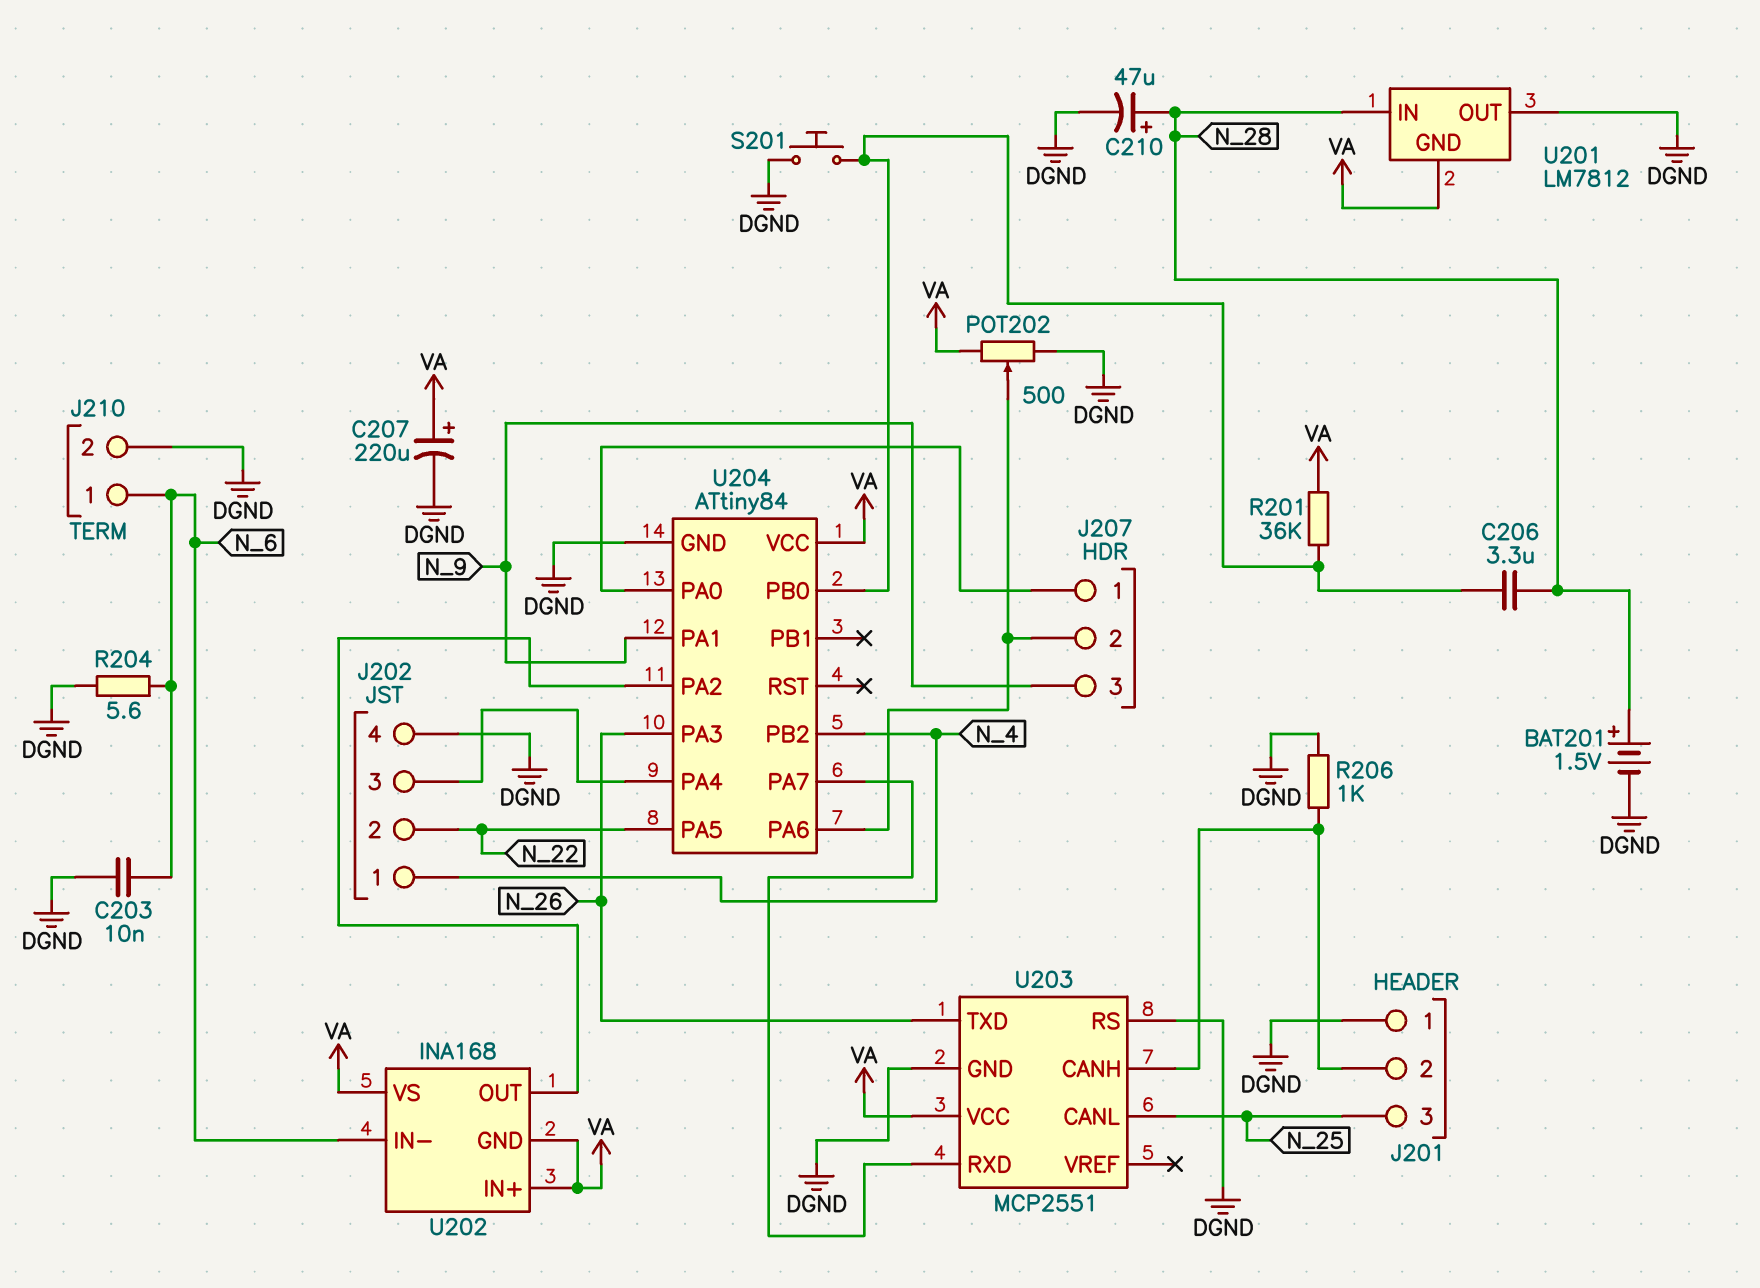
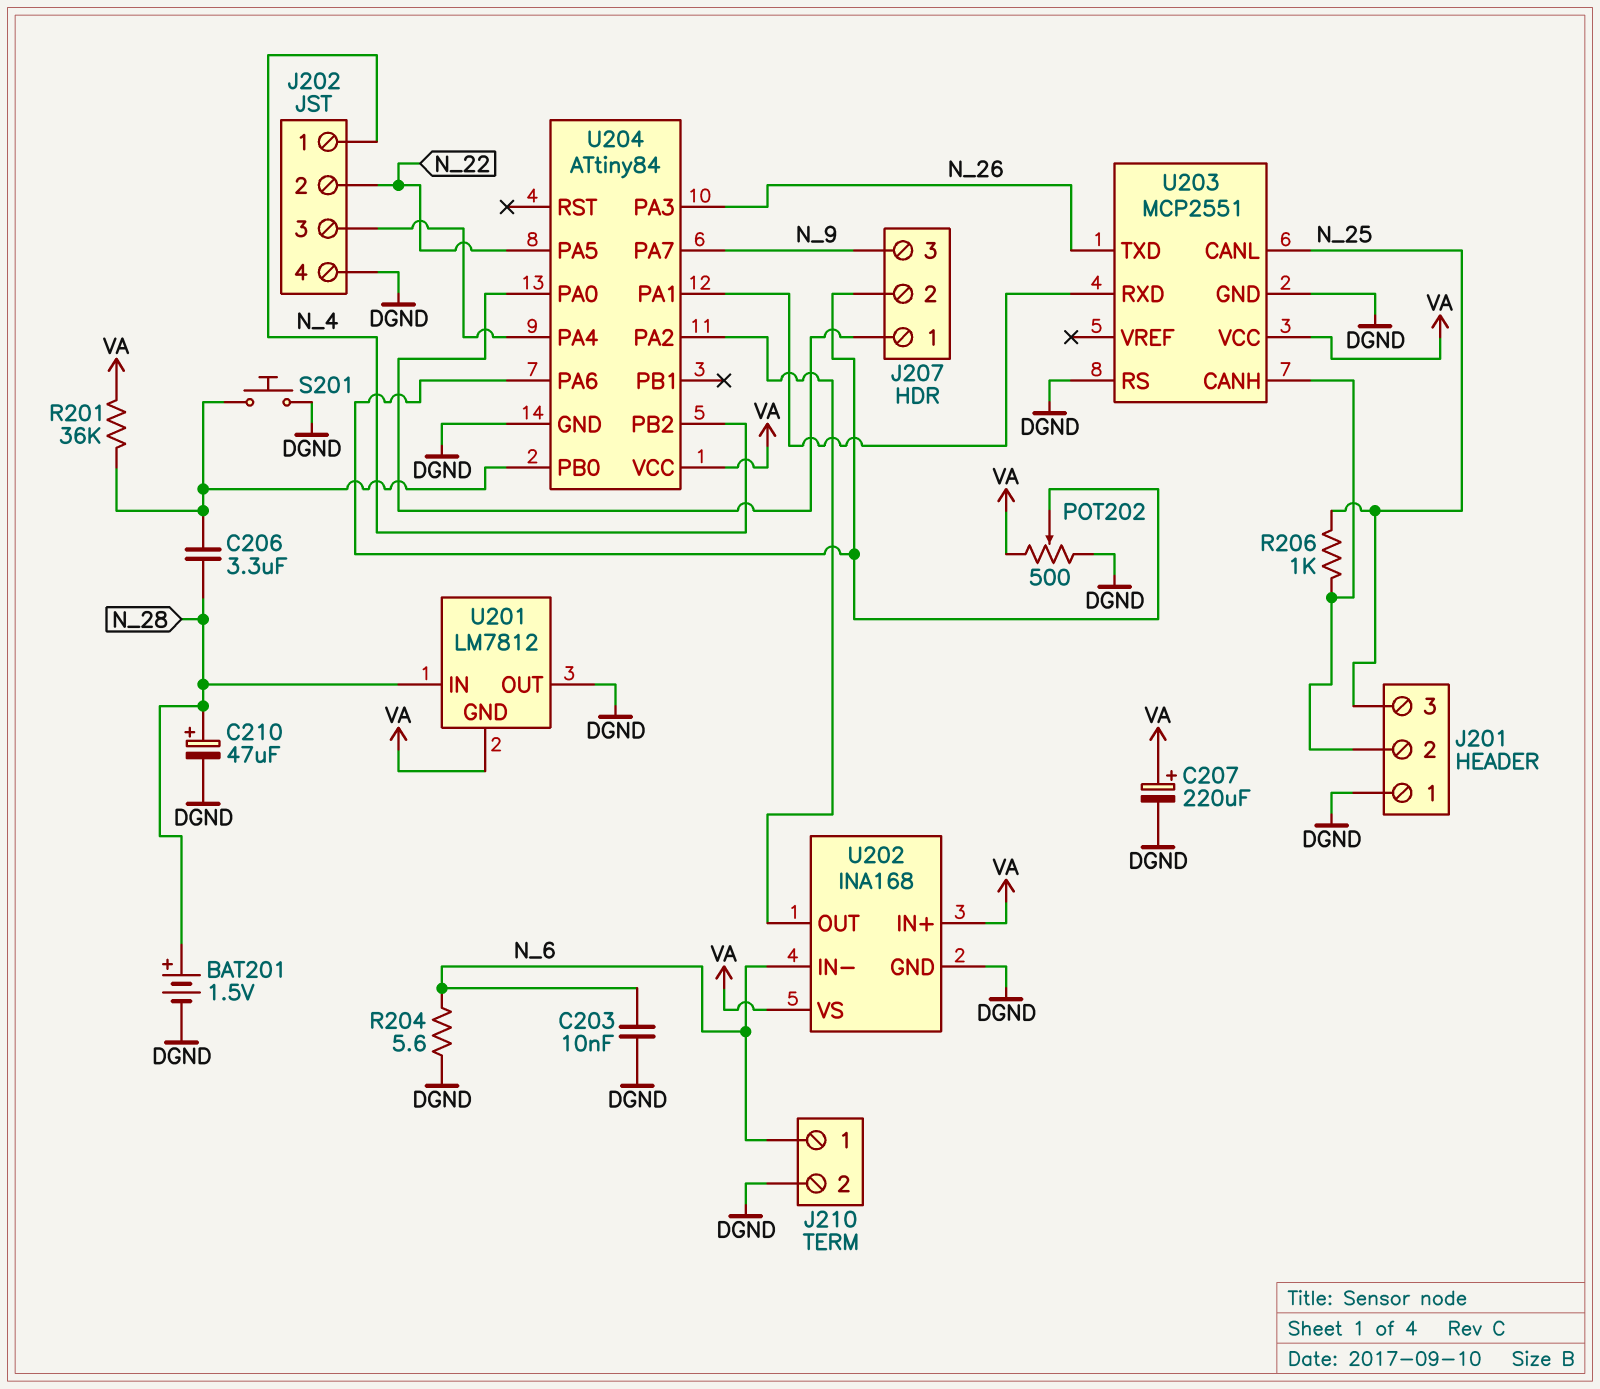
R206: 1k (DGND, J201/2) -> 1k (J201/2, N_25)
U202 pin GND: VA -> DGND
U204 pin PA1: N_9 -> U203/RXD
U204 pin PA7: U203/RXD -> N_9

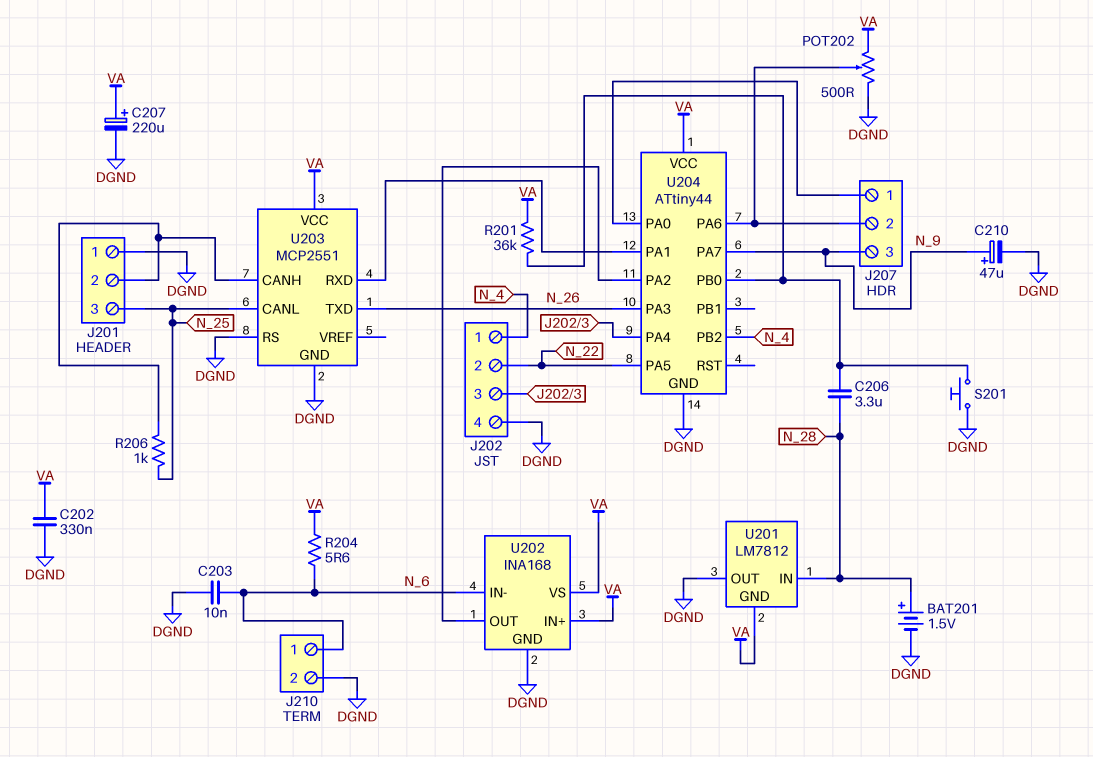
C202: none -> 330nF (DGND, VA)
C210: 47uF (plus N_28, minus DGND) -> 47uF (plus N_9, minus DGND)
R204: 5.6 (DGND, N_6) -> 5.6 (N_6, VA)
U204: ATtiny84 -> ATtiny44

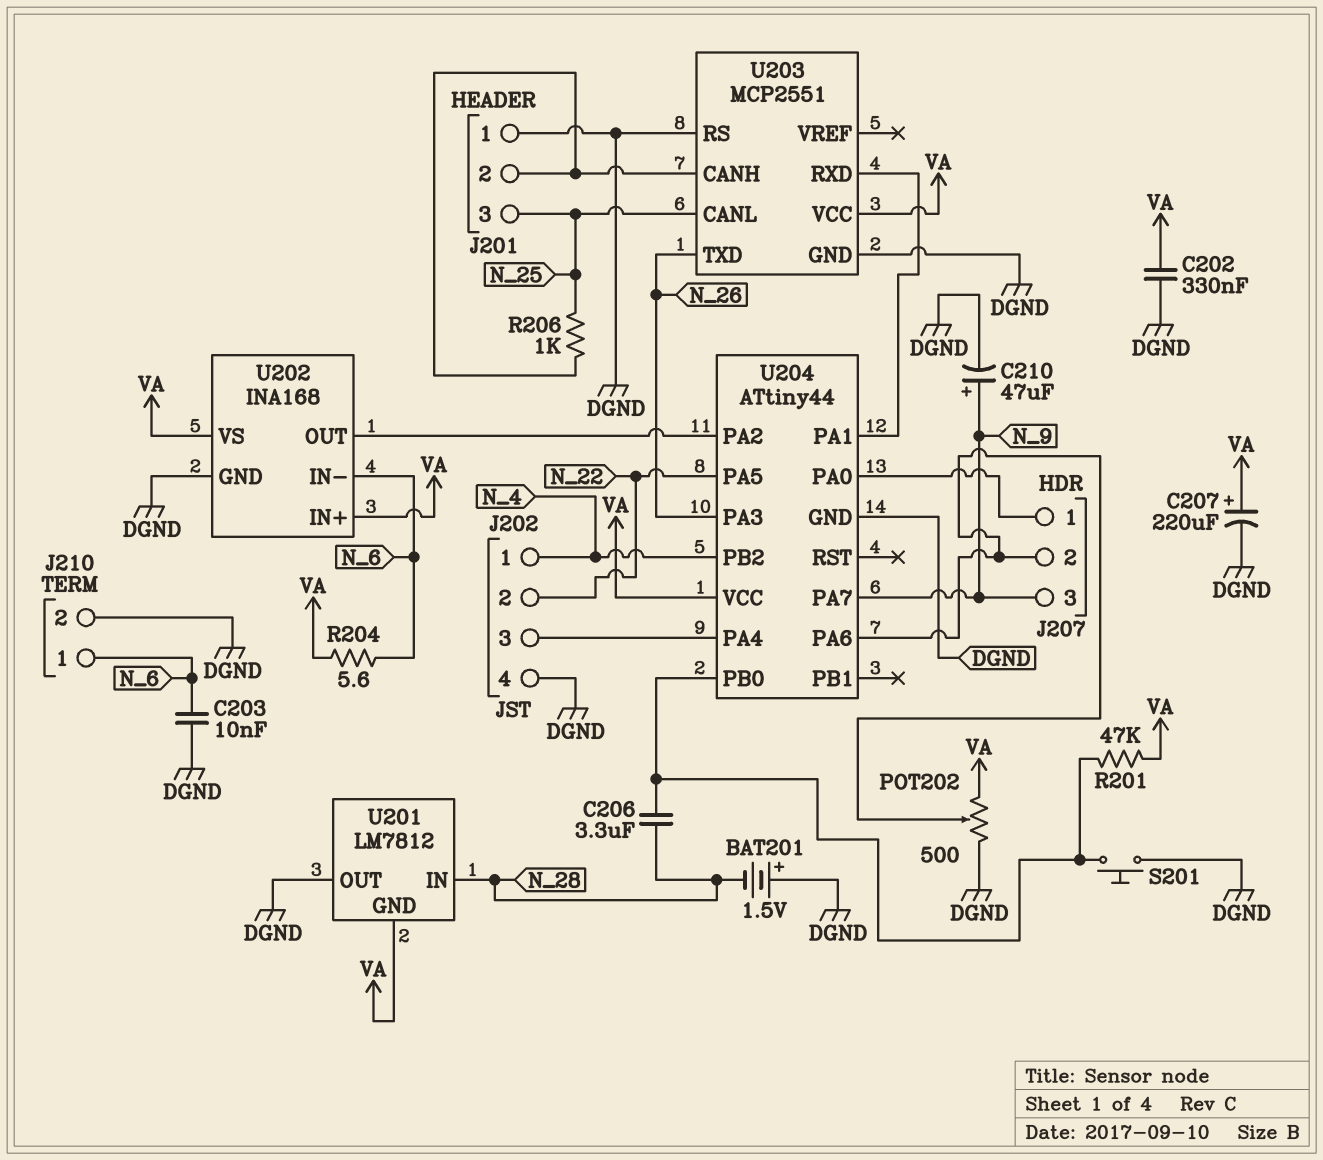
BAT201: 1.5V (plus N_28, minus DGND) -> 1.5V (plus DGND, minus N_28)
R201: 36k (U204/PB0, VA) -> 47k (U204/PB0, VA)

